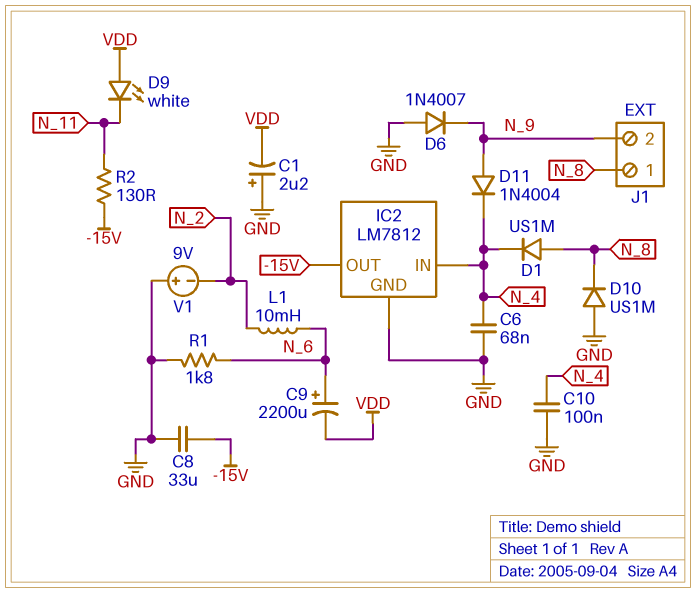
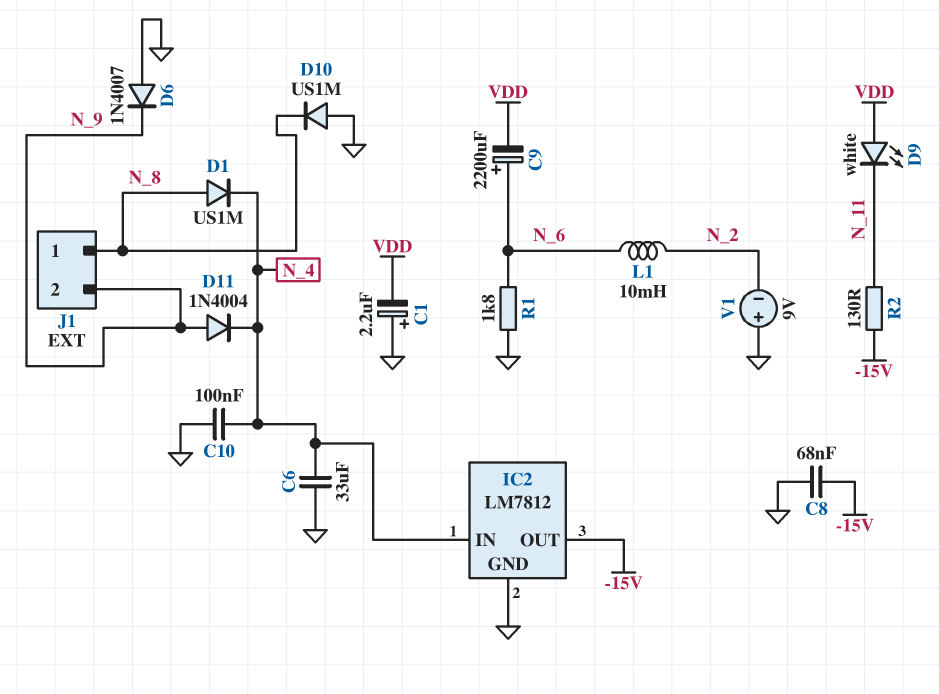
C6: 68nF (GND, N_4) -> 33uF (GND, N_4)
C8: 33uF (-15V, GND) -> 68nF (-15V, GND)

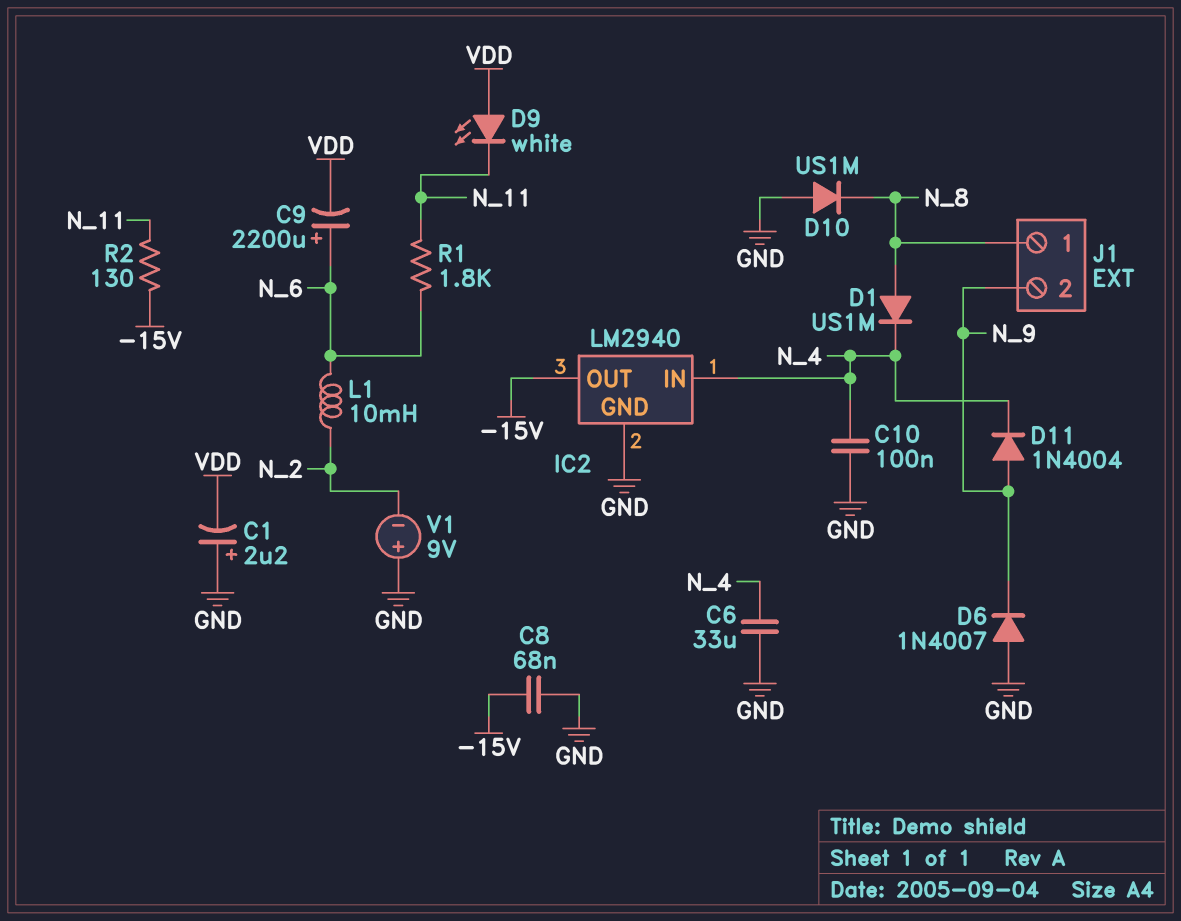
IC2: LM7812 -> LM2940
R1: 1.8k (GND, N_6) -> 1.8k (N_6, N_11)

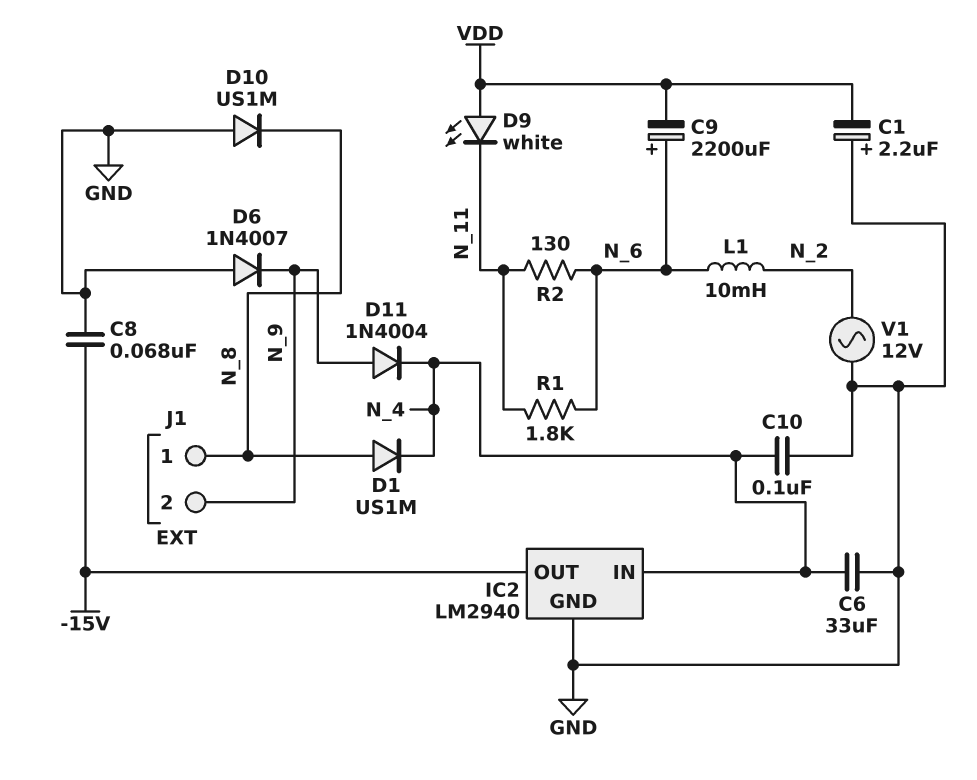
R2: 130 (-15V, N_11) -> 130 (N_6, N_11)
V1: 9V (plus GND, minus N_2) -> AC 12V (GND, N_2)

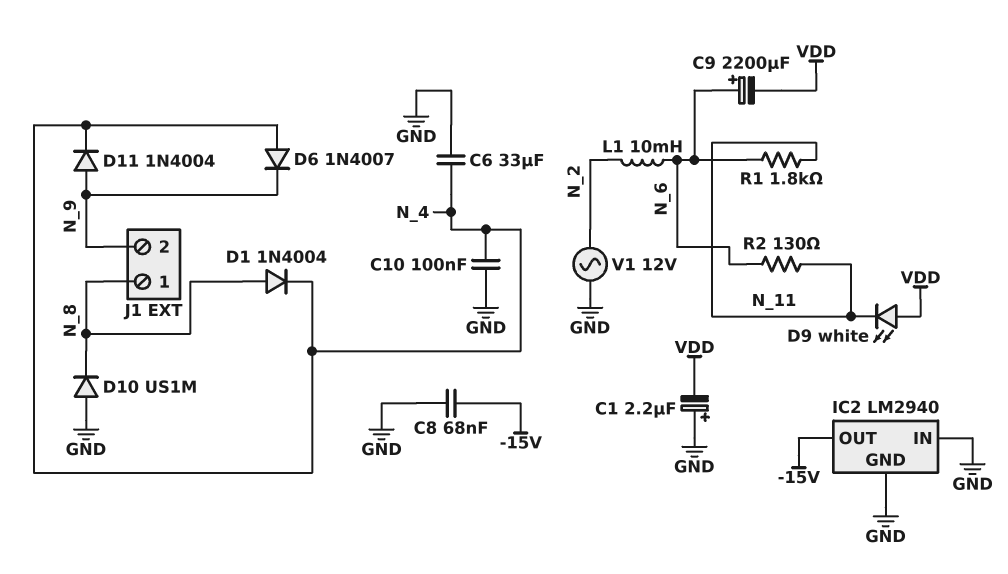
D1: diode US1M (A N_8, K N_4) -> diode 1N4004 (A N_8, K N_4)
D6: diode 1N4007 (A GND, K N_9) -> diode 1N4007 (A N_4, K N_9)
IC2 pin IN: N_4 -> GND

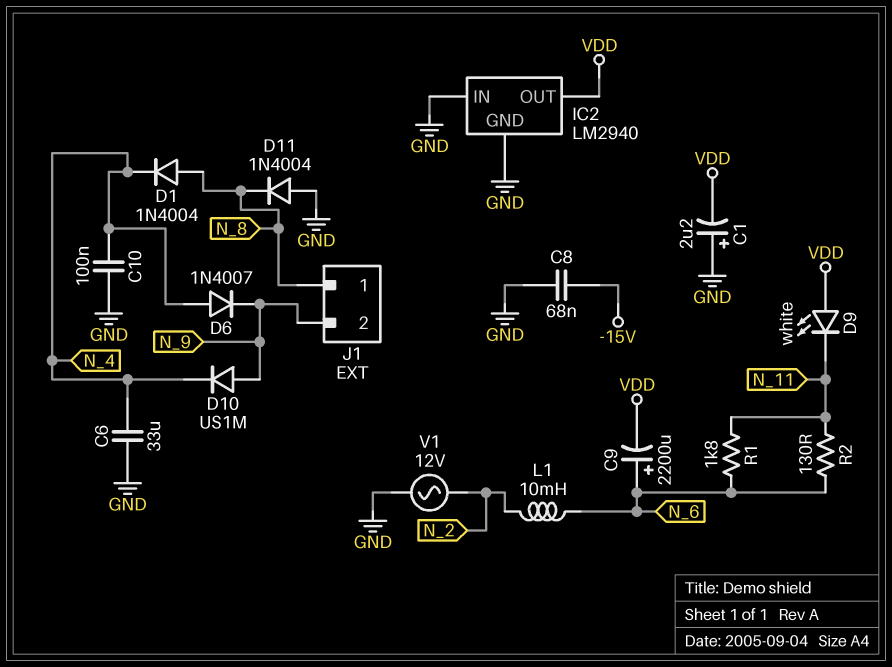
D10: diode US1M (A GND, K N_8) -> diode US1M (A N_9, K N_4)
D11: diode 1N4004 (A N_9, K N_4) -> diode 1N4004 (A GND, K N_8)
IC2 pin OUT: -15V -> VDD

